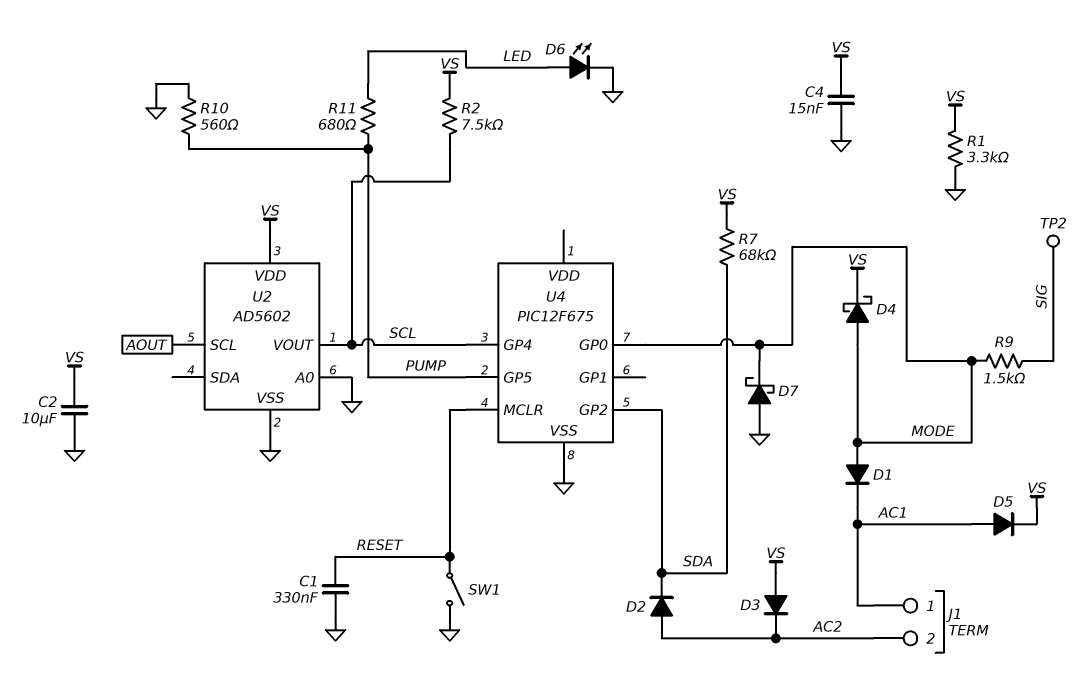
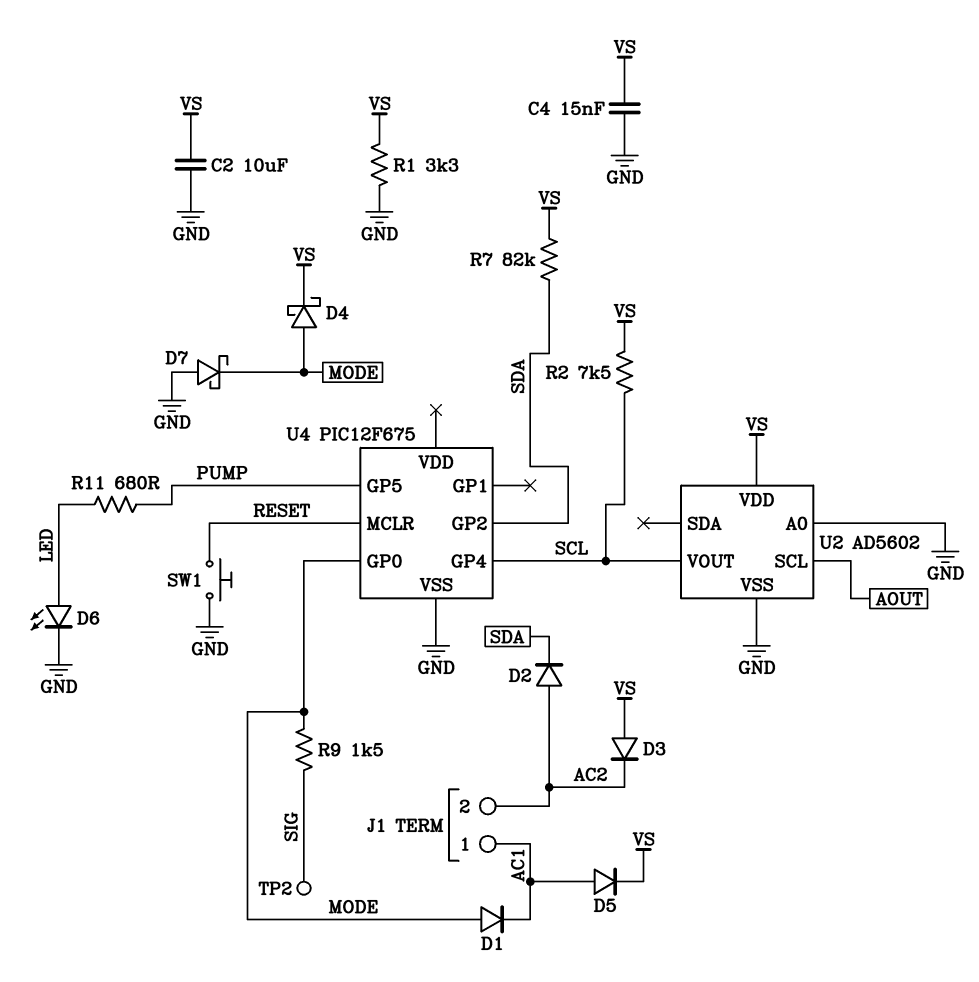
C1: 330nF (GND, RESET) -> none
R7: 68k (SDA, VS) -> 82k (SDA, VS)
R10: 560 (GND, PUMP) -> none
SW1: switch (GND, RESET) -> button (GND, RESET)

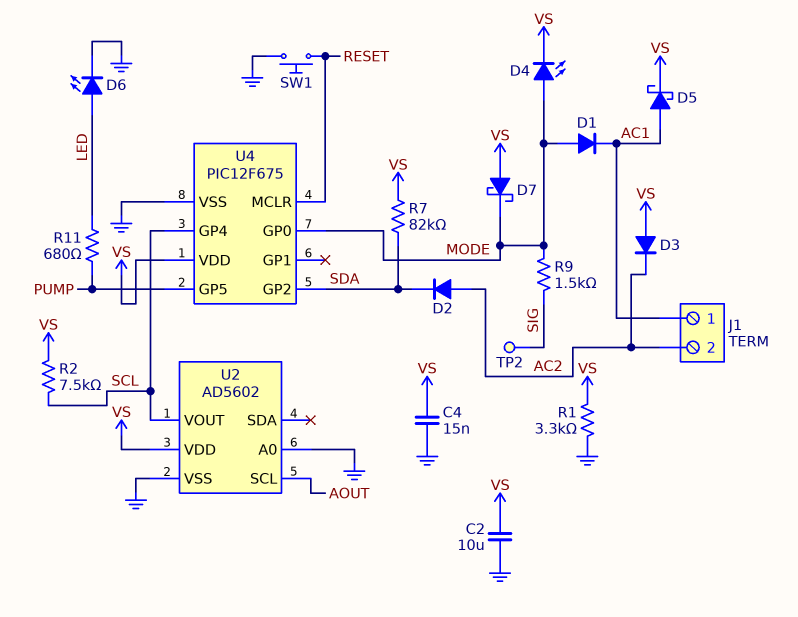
D4: schottky (A MODE, K VS) -> LED (A MODE, K VS)
D5: diode (A AC1, K VS) -> schottky (A AC1, K VS)
D7: schottky (A GND, K MODE) -> schottky (A VS, K MODE)
U4 pin VDD: none -> VS

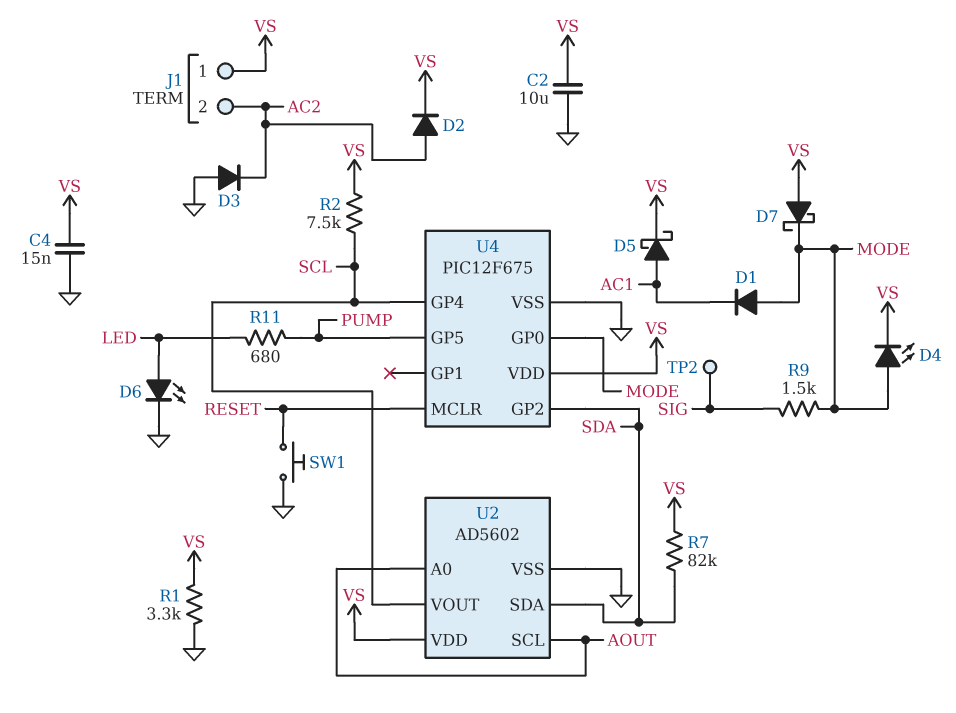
D2: diode (A AC2, K SDA) -> diode (A AC2, K VS)
D3: diode (A VS, K AC2) -> diode (A GND, K AC2)
J1 pin 1: AC1 -> VS
U2 pin A0: GND -> AOUT
U2 pin SDA: none -> SDA

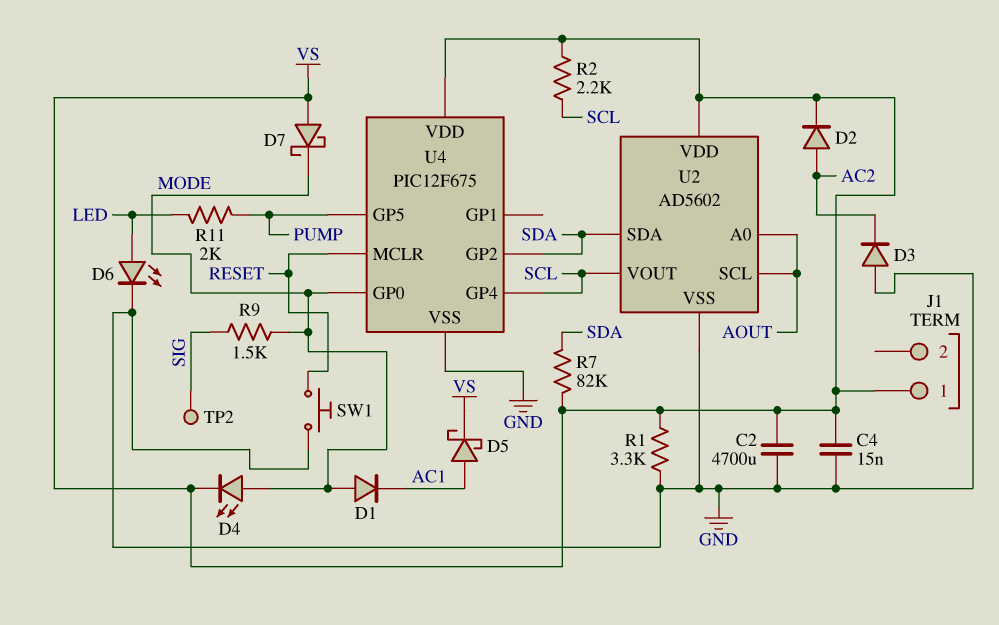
C2: 10uF (GND, VS) -> 4700uF (GND, VS)
J1 pin 2: AC2 -> none
R2: 7.5k (SCL, VS) -> 2.2k (SCL, VS)
R11: 680 (LED, PUMP) -> 2k (LED, PUMP)

